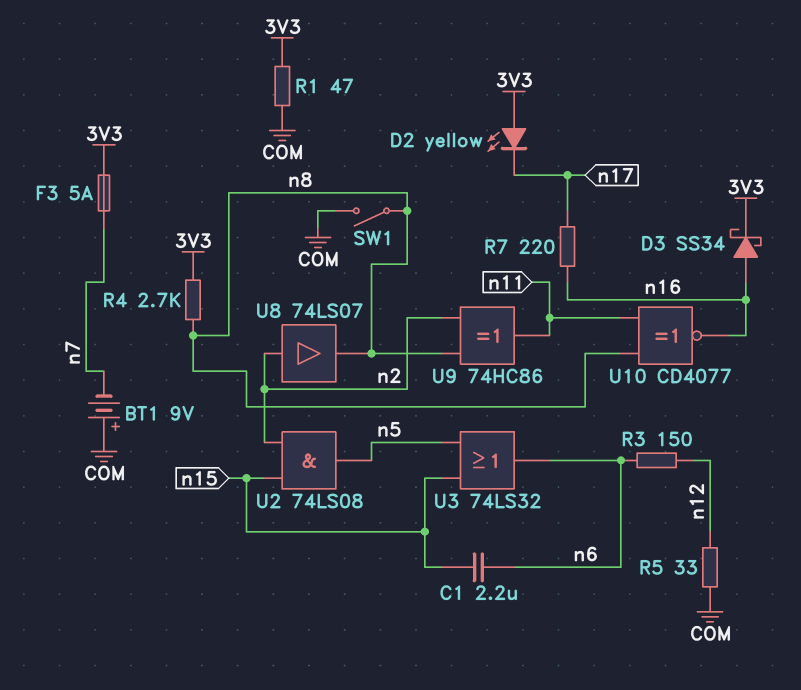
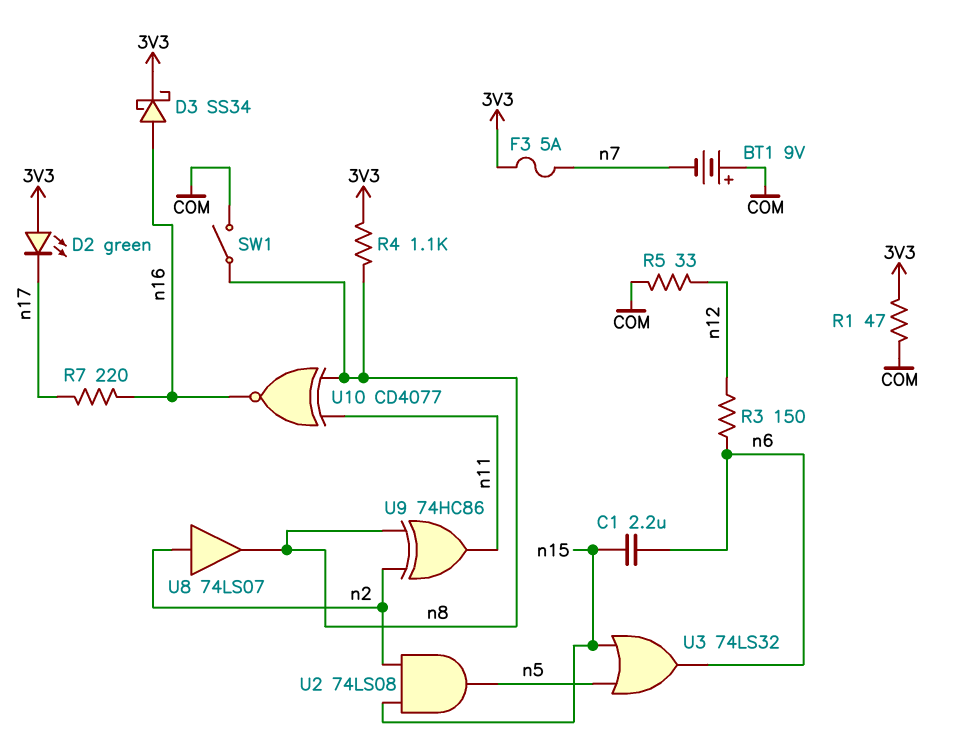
D2: LED yellow (A 3V3, K n17) -> LED green (A 3V3, K n17)
R4: 2.7k (3V3, n8) -> 1.1k (3V3, n8)

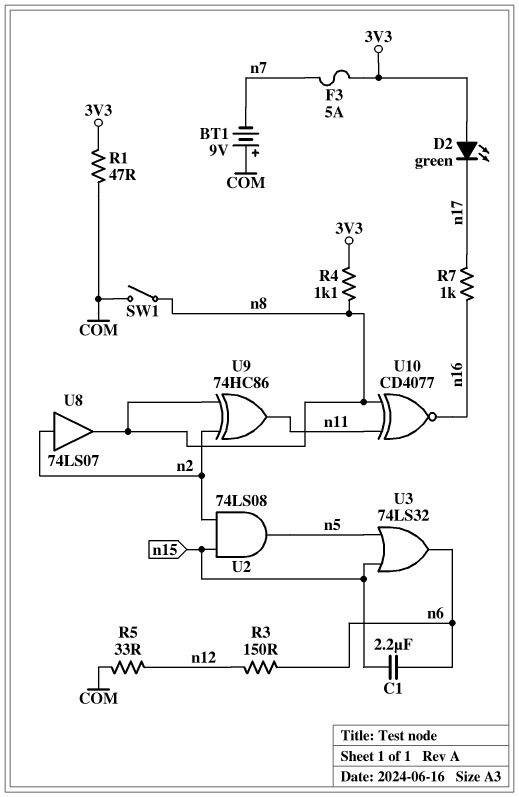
D3: schottky SS34 (A n16, K 3V3) -> none
R7: 220 (n16, n17) -> 1k (n16, n17)

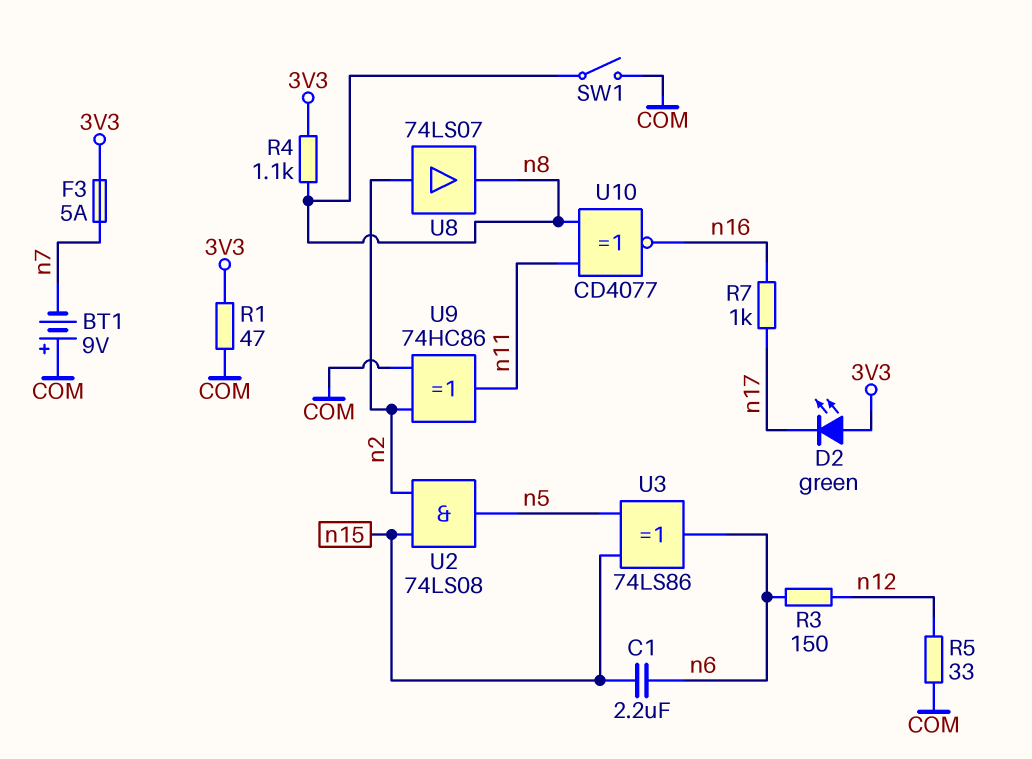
U3: OR 74LS32 (in n5, in n15, out n6) -> XOR 74LS86 (in n5, in n15, out n6)
U9: XOR 74HC86 (in n2, in n8, out n11) -> XOR 74HC86 (in COM, in n2, out n11)

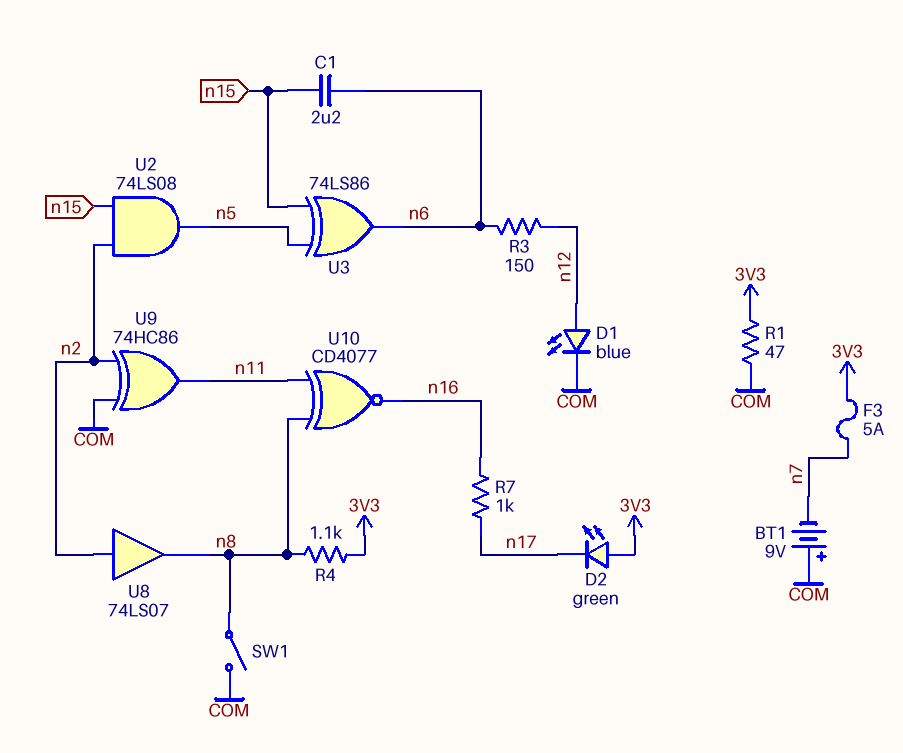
D1: none -> LED blue (A n12, K COM)
R5: 33 (COM, n12) -> none

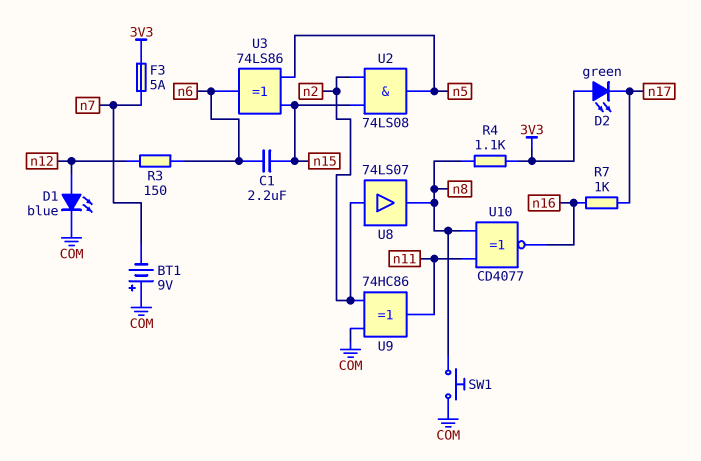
R1: 47 (3V3, COM) -> none
SW1: switch (COM, n8) -> button (COM, n8)

